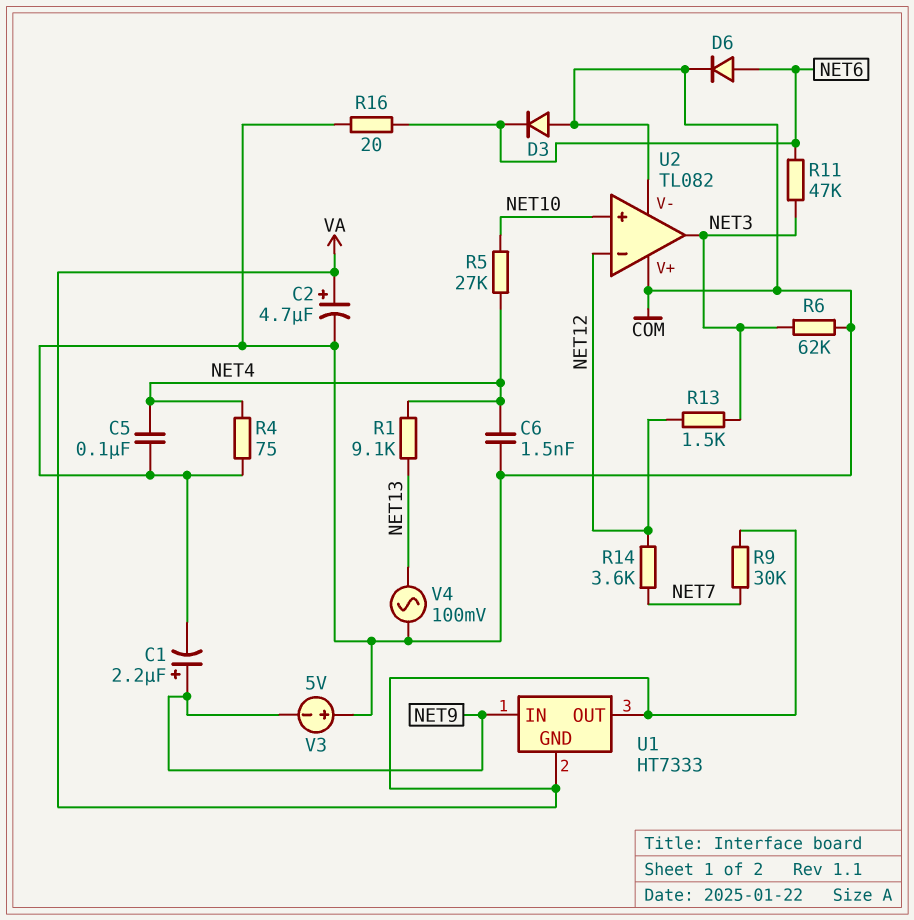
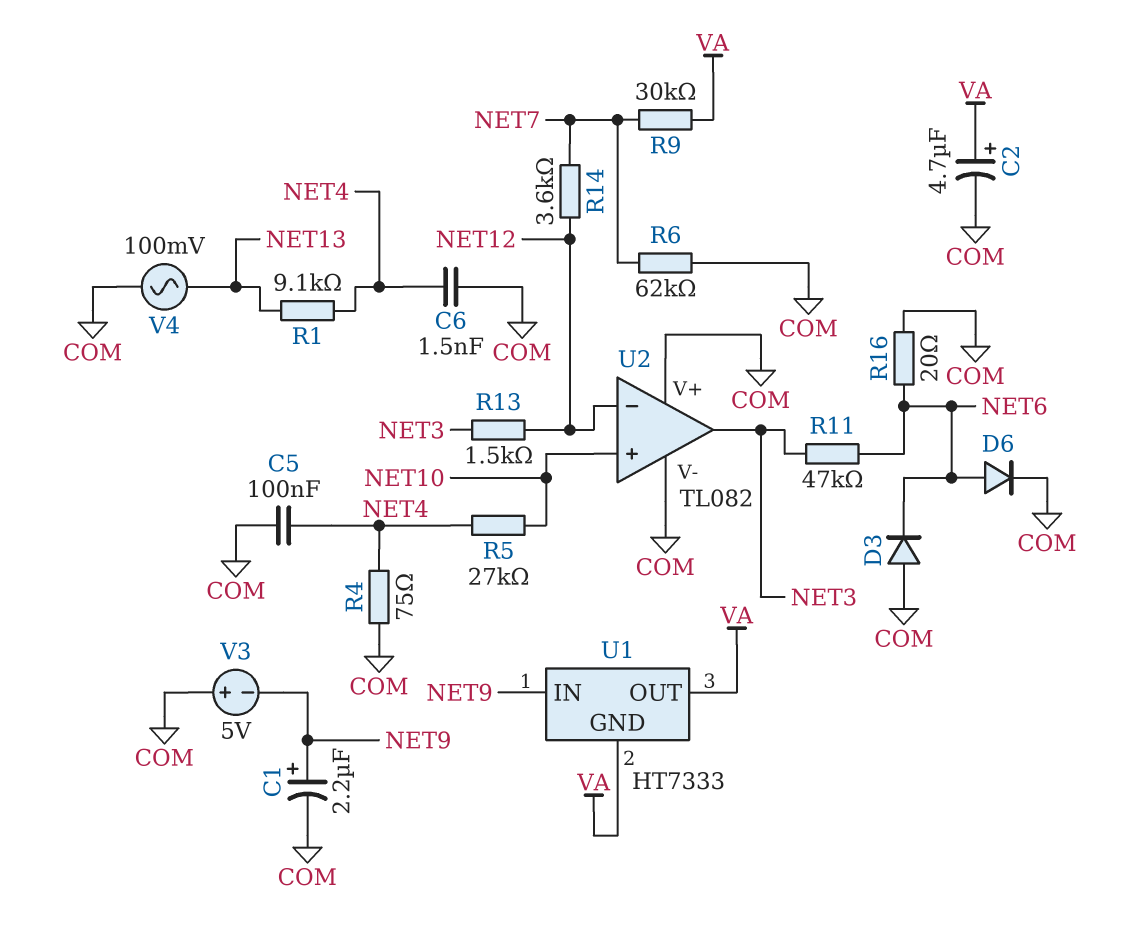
R6: 62k (COM, NET3) -> 62k (COM, NET7)

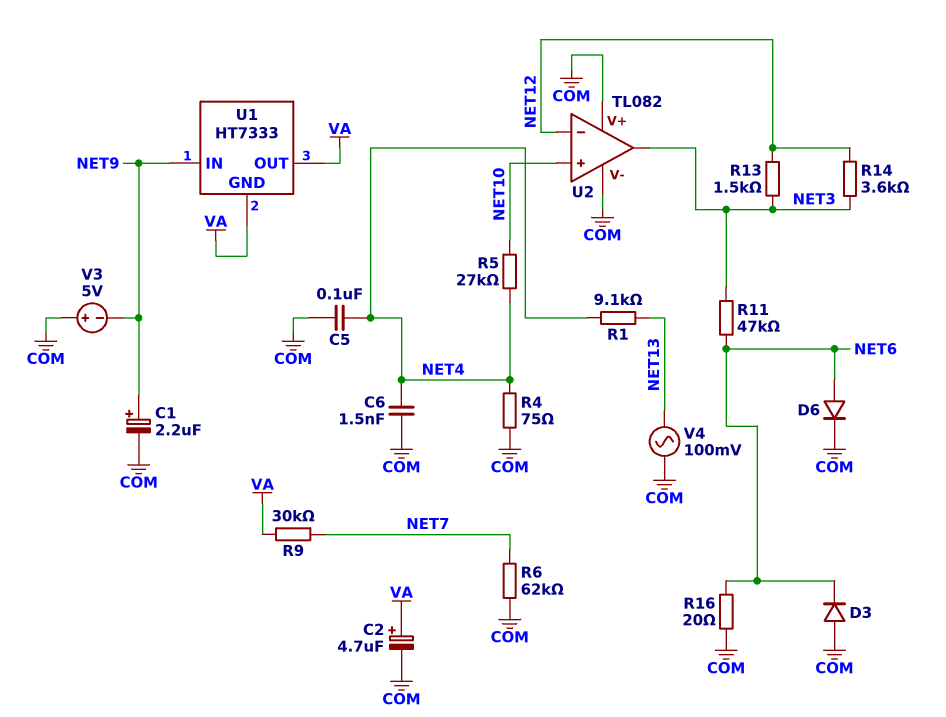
R14: 3.6k (NET7, NET12) -> 3.6k (NET3, NET12)

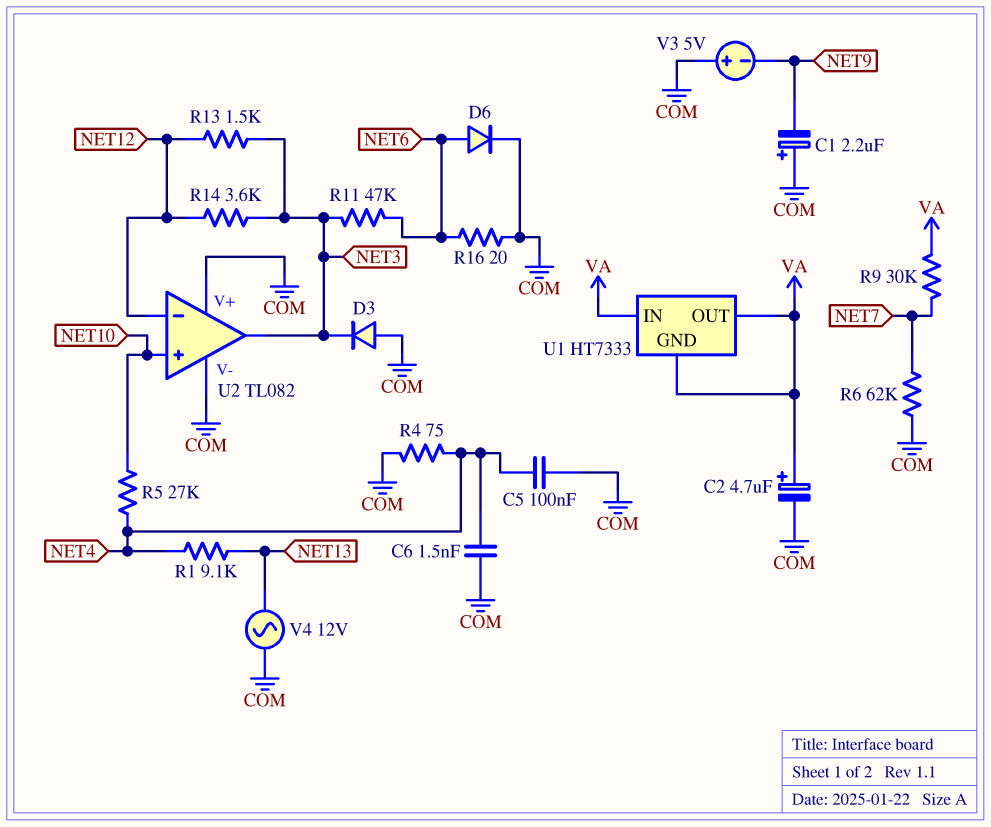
C1: 2.2uF (plus NET9, minus COM) -> 2.2uF (plus COM, minus NET9)
D3: diode (A COM, K NET6) -> diode (A COM, K NET3)
U1 pin IN: NET9 -> VA
V4: AC 100mV (COM, NET13) -> AC 12V (COM, NET13)

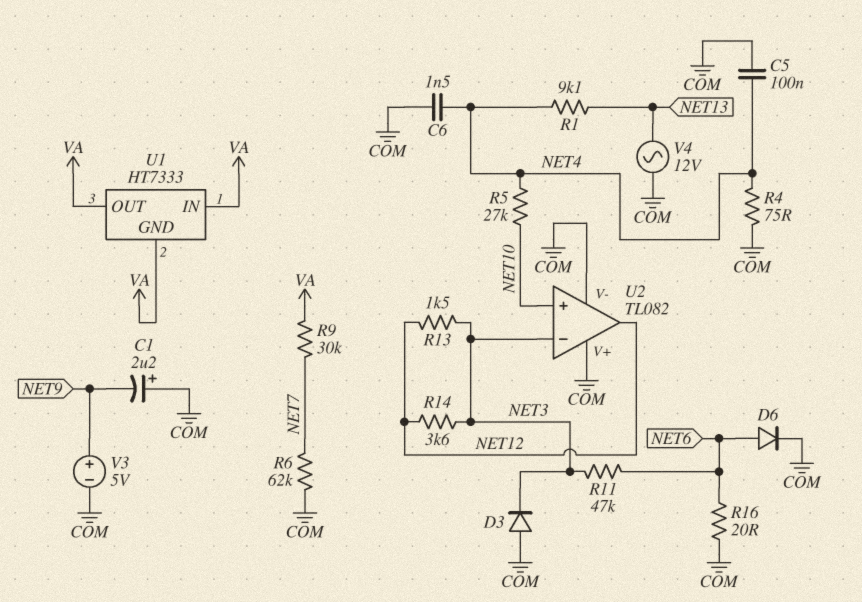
C2: 4.7uF (plus VA, minus COM) -> none
U2 pin in-: NET12 -> NET3
U2 pin out: NET3 -> NET12
V3: 5V (plus COM, minus NET9) -> 5V (plus NET9, minus COM)

